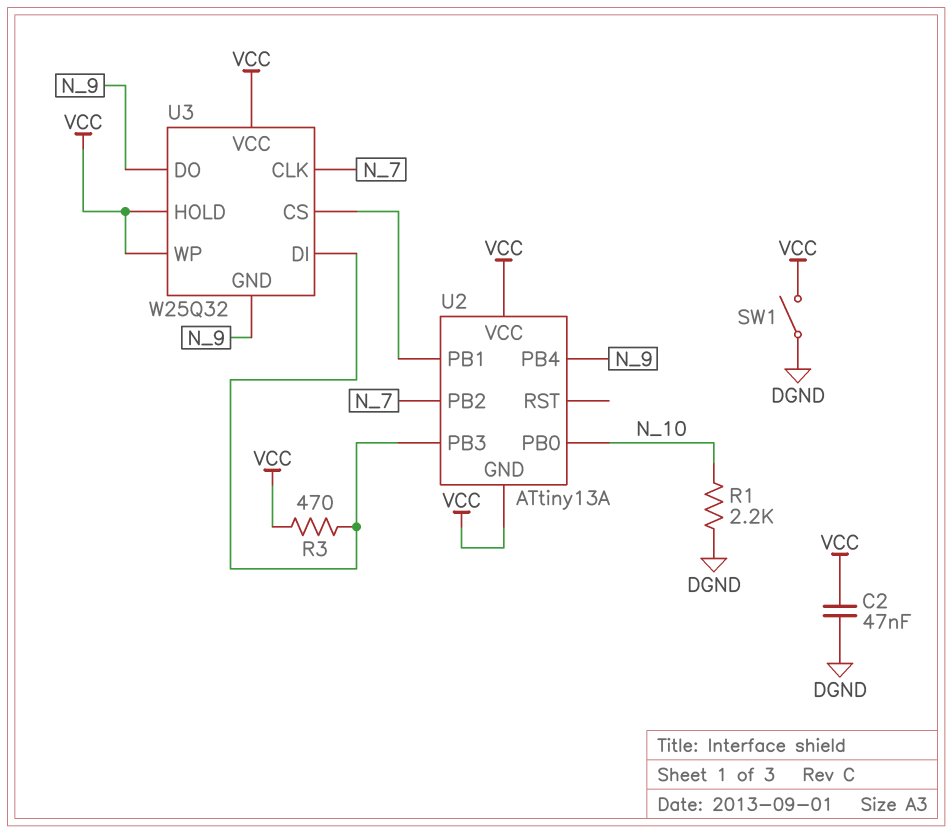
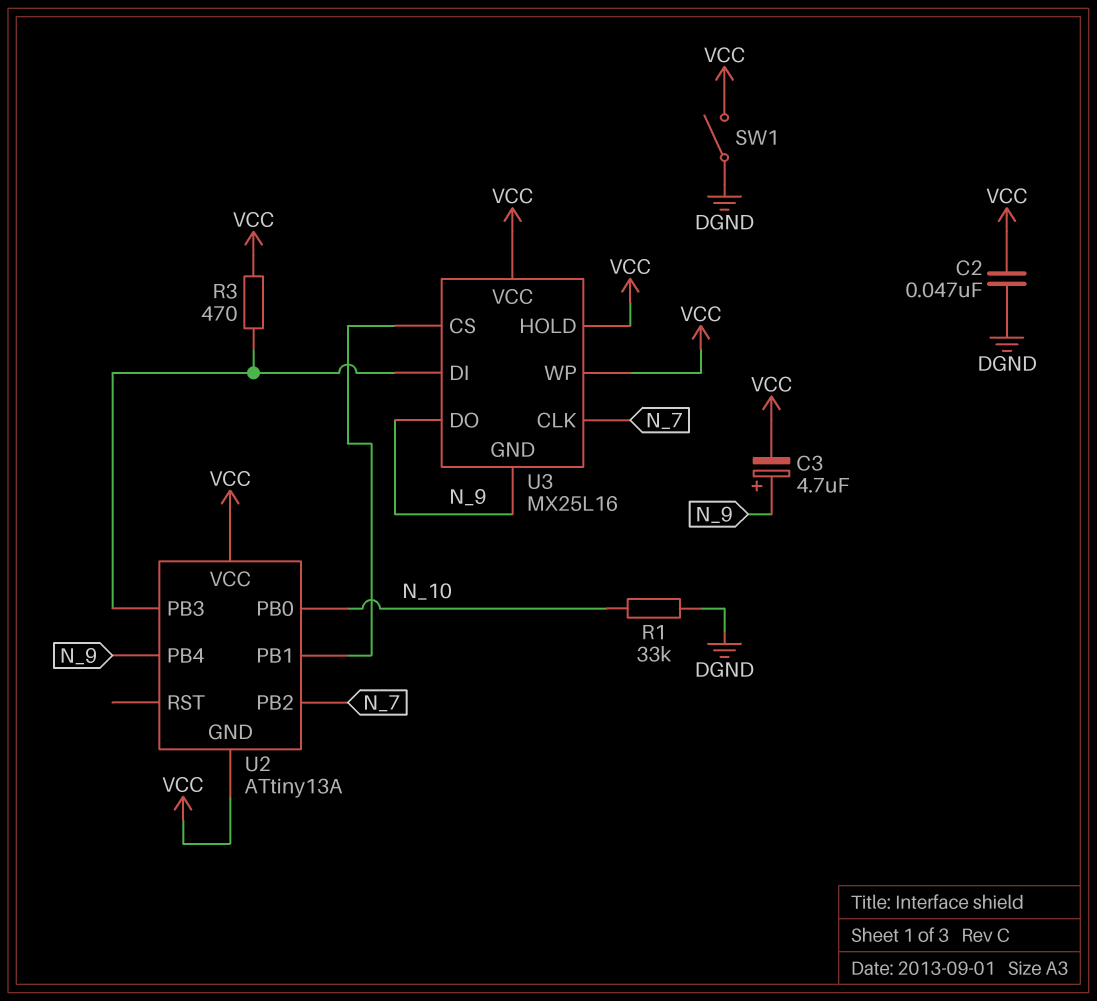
C3: none -> 4.7uF (plus N_9, minus VCC)
R1: 2.2k (DGND, N_10) -> 33k (DGND, N_10)
U3: W25Q32 -> MX25L16

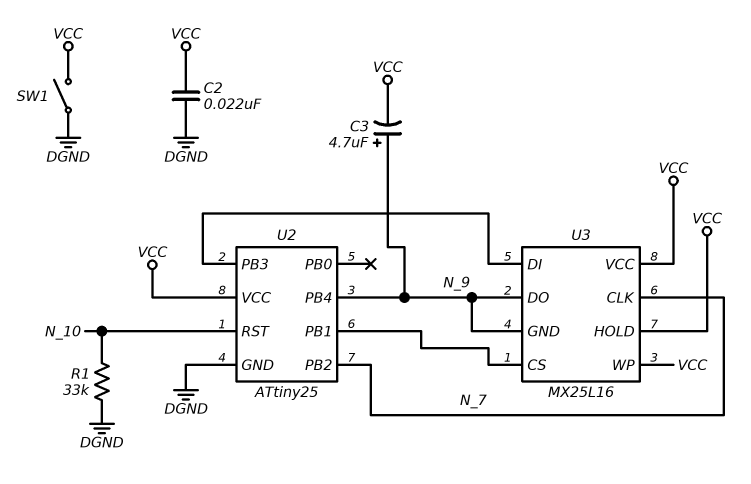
C2: 47nF (DGND, VCC) -> 22nF (DGND, VCC)
R3: 470 (U2/PB3, VCC) -> none
U2: ATtiny13A -> ATtiny25
U2 pin GND: VCC -> DGND
U2 pin PB0: N_10 -> none
U2 pin RST: none -> N_10

